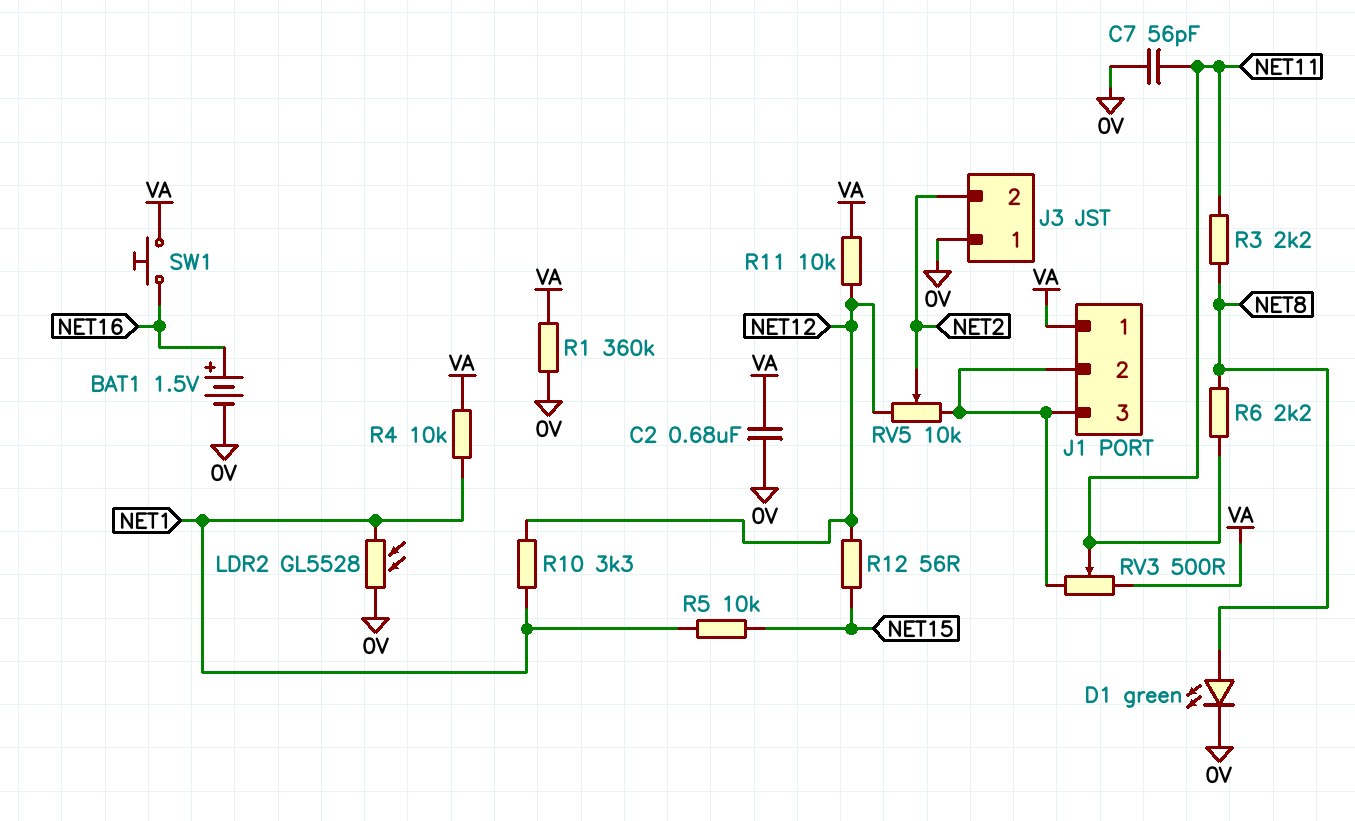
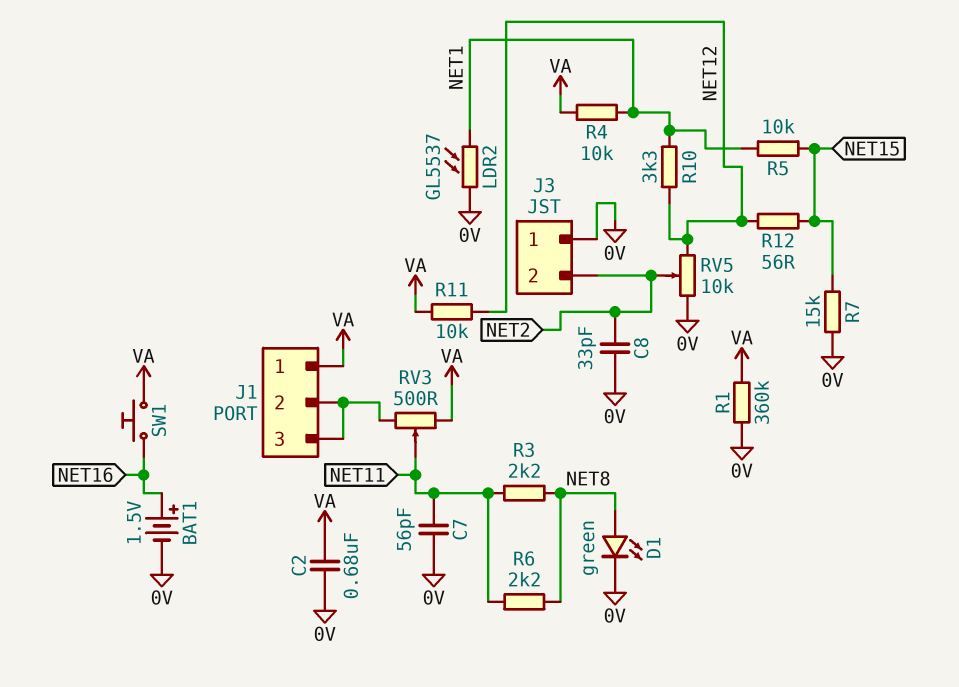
C8: none -> 33pF (0V, NET2)
LDR2: GL5528 (0V, NET1) -> GL5537 (0V, NET1)
R7: none -> 15k (0V, NET15)
RV5: 10k (J1/2, NET12, wiper NET2) -> 10k (0V, NET12, wiper NET2)

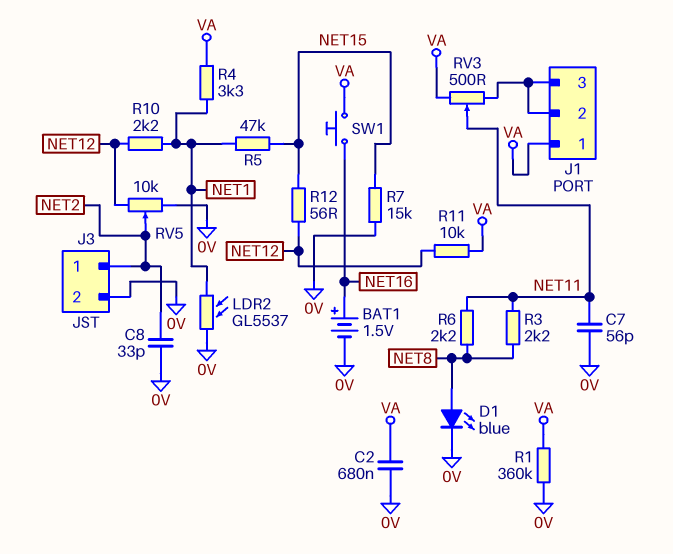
D1: LED green (A NET8, K 0V) -> LED blue (A NET8, K 0V)
J3 pin 1: 0V -> NET2
J3 pin 2: NET2 -> 0V
R4: 10k (NET1, VA) -> 3.3k (NET1, VA)
R5: 10k (NET1, NET15) -> 47k (NET1, NET15)
R10: 3.3k (NET1, NET12) -> 2.2k (NET1, NET12)

